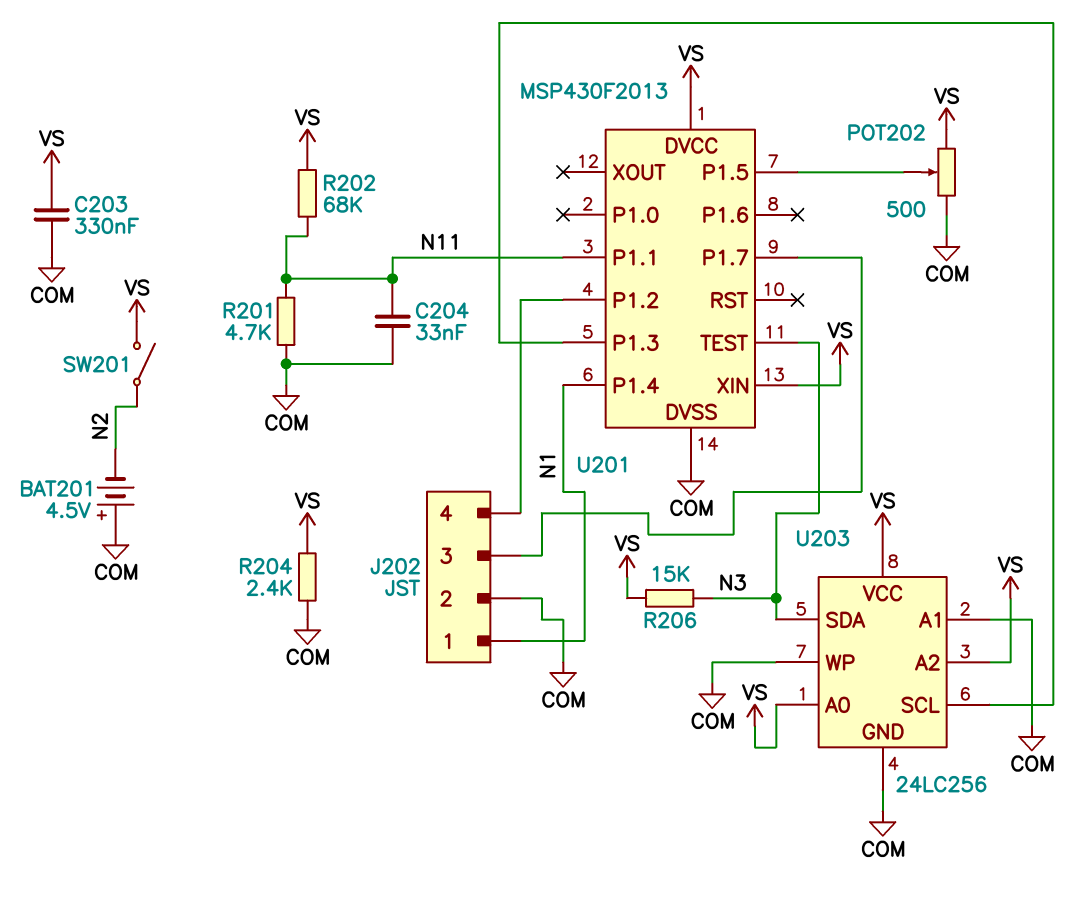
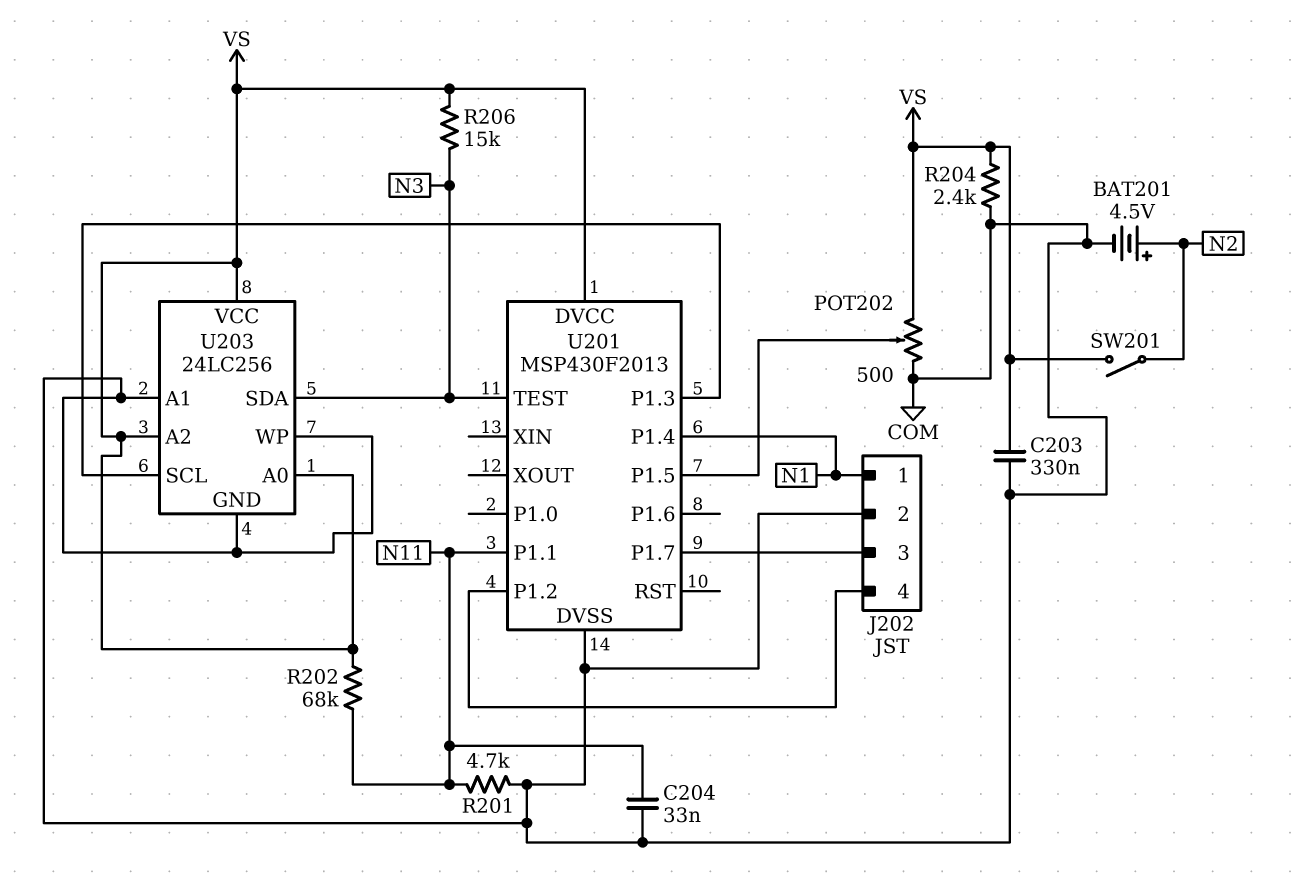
BAT201: 4.5V (plus COM, minus N2) -> 4.5V (plus N2, minus COM)
U201 pin XIN: VS -> none

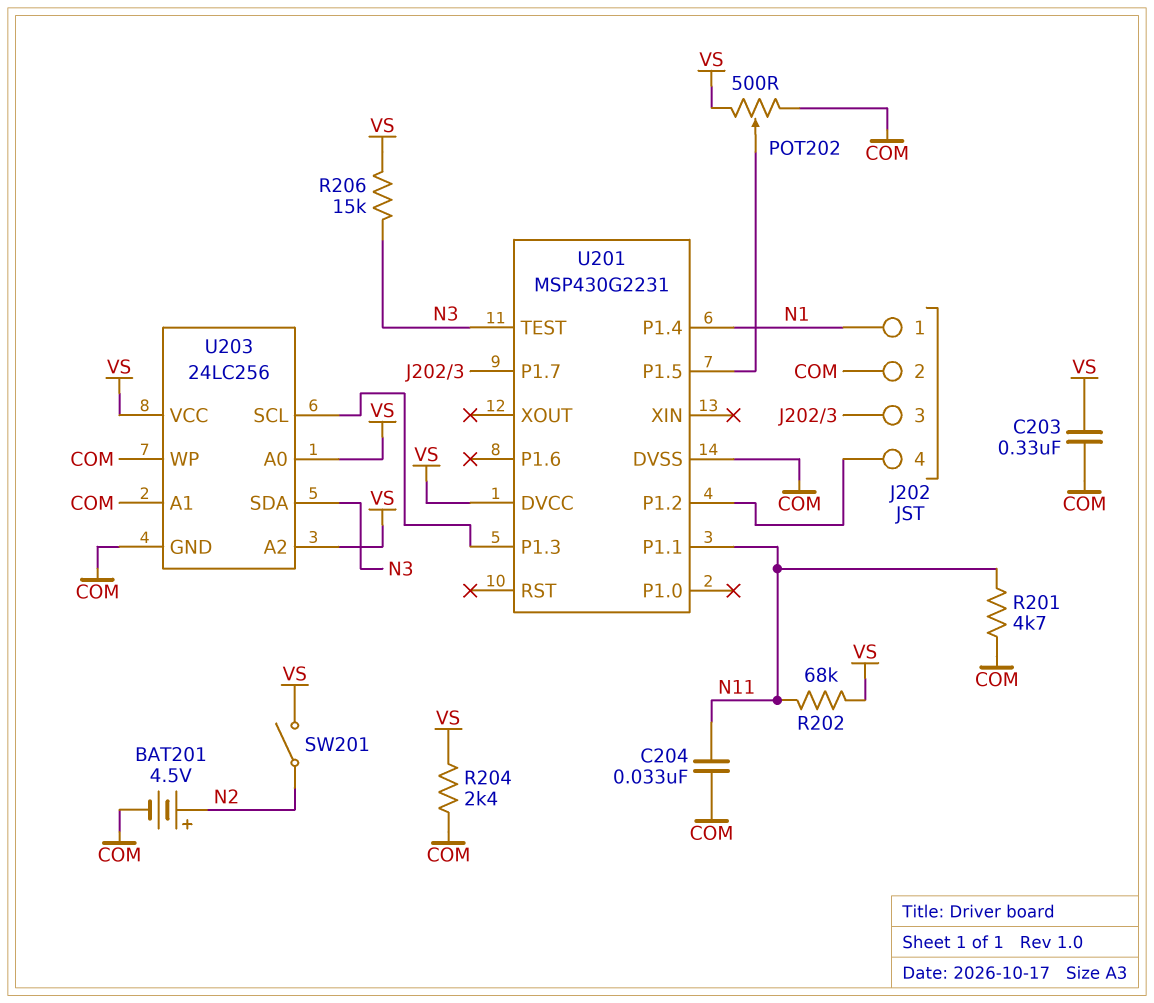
U201: MSP430F2013 -> MSP430G2231

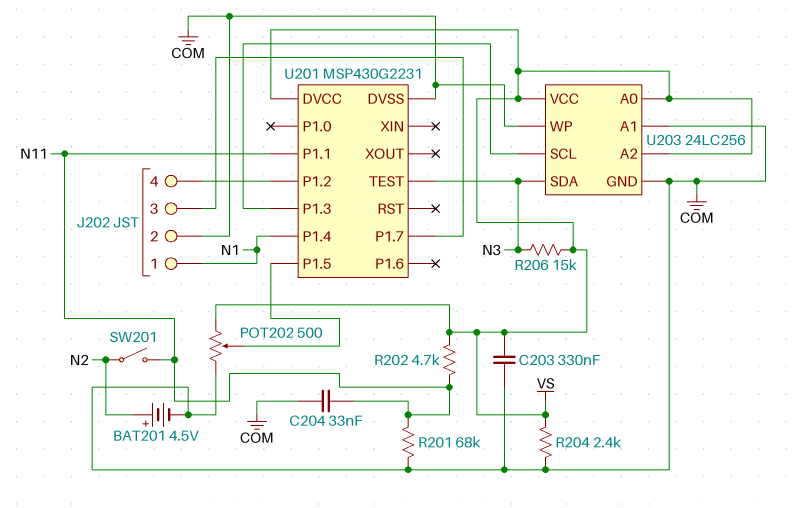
R201: 4.7k (COM, N11) -> 68k (COM, N11)
R202: 68k (N11, VS) -> 4.7k (N11, VS)
SW201: switch (N2, VS) -> switch (N2, N11)

